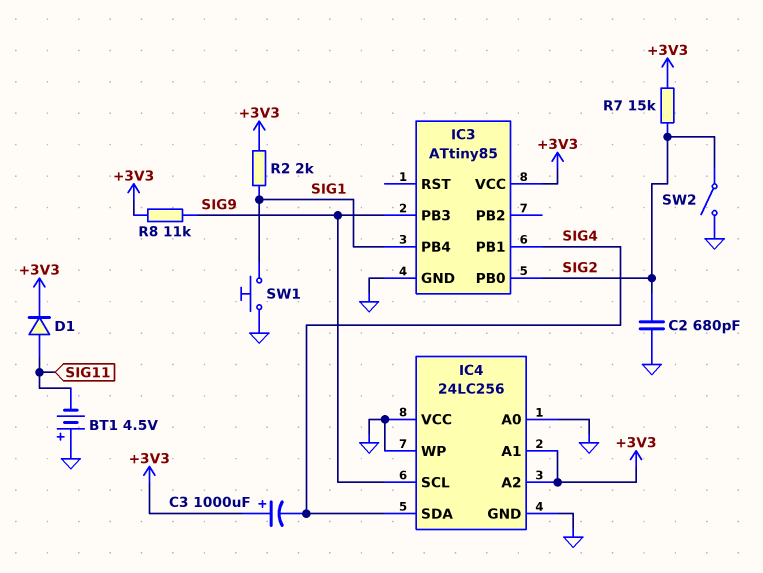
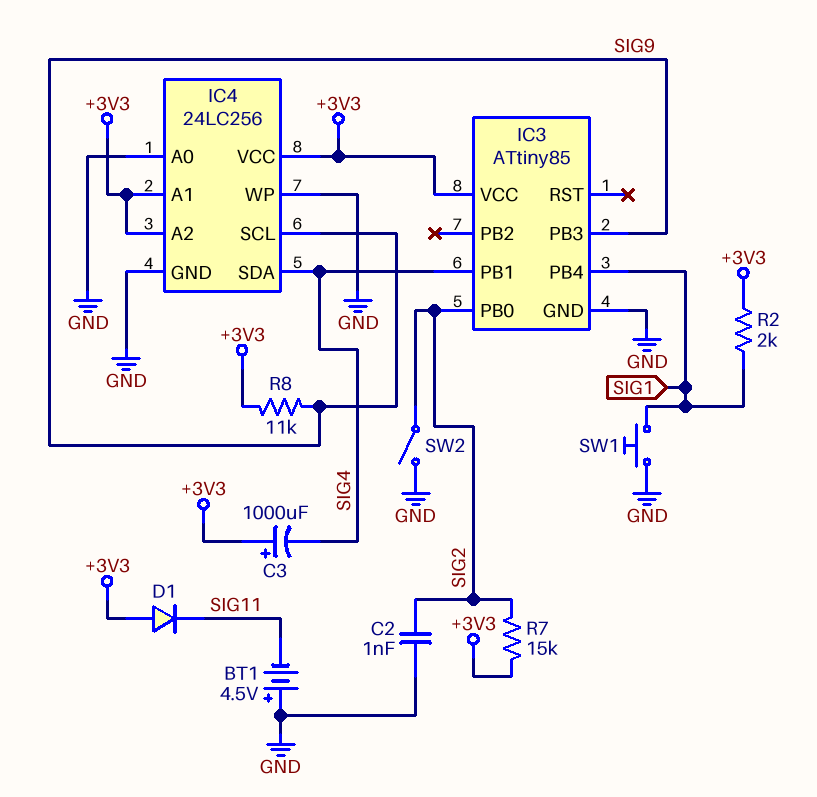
C2: 680pF (GND, SIG2) -> 1nF (GND, SIG2)
D1: diode (A SIG11, K +3V3) -> diode (A +3V3, K SIG11)
IC4 pin VCC: GND -> +3V3

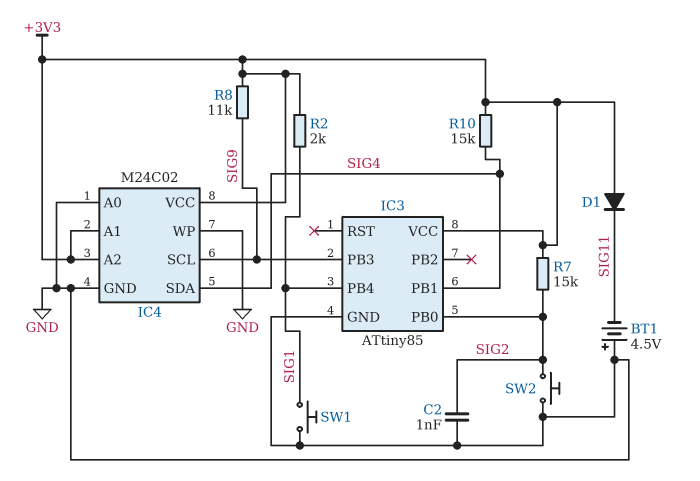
C3: 1000uF (plus +3V3, minus SIG4) -> none
IC4: 24LC256 -> M24C02
R10: none -> 15k (+3V3, SIG4)
SW2: switch (GND, SIG2) -> button (GND, SIG2)

